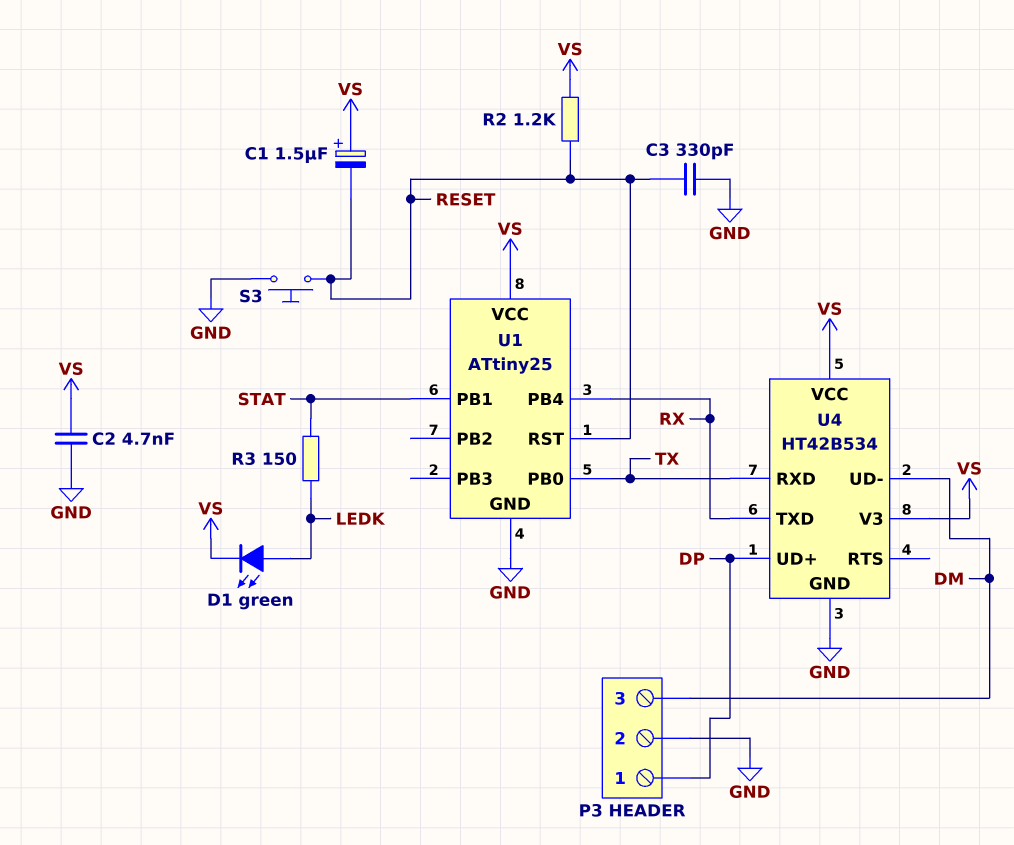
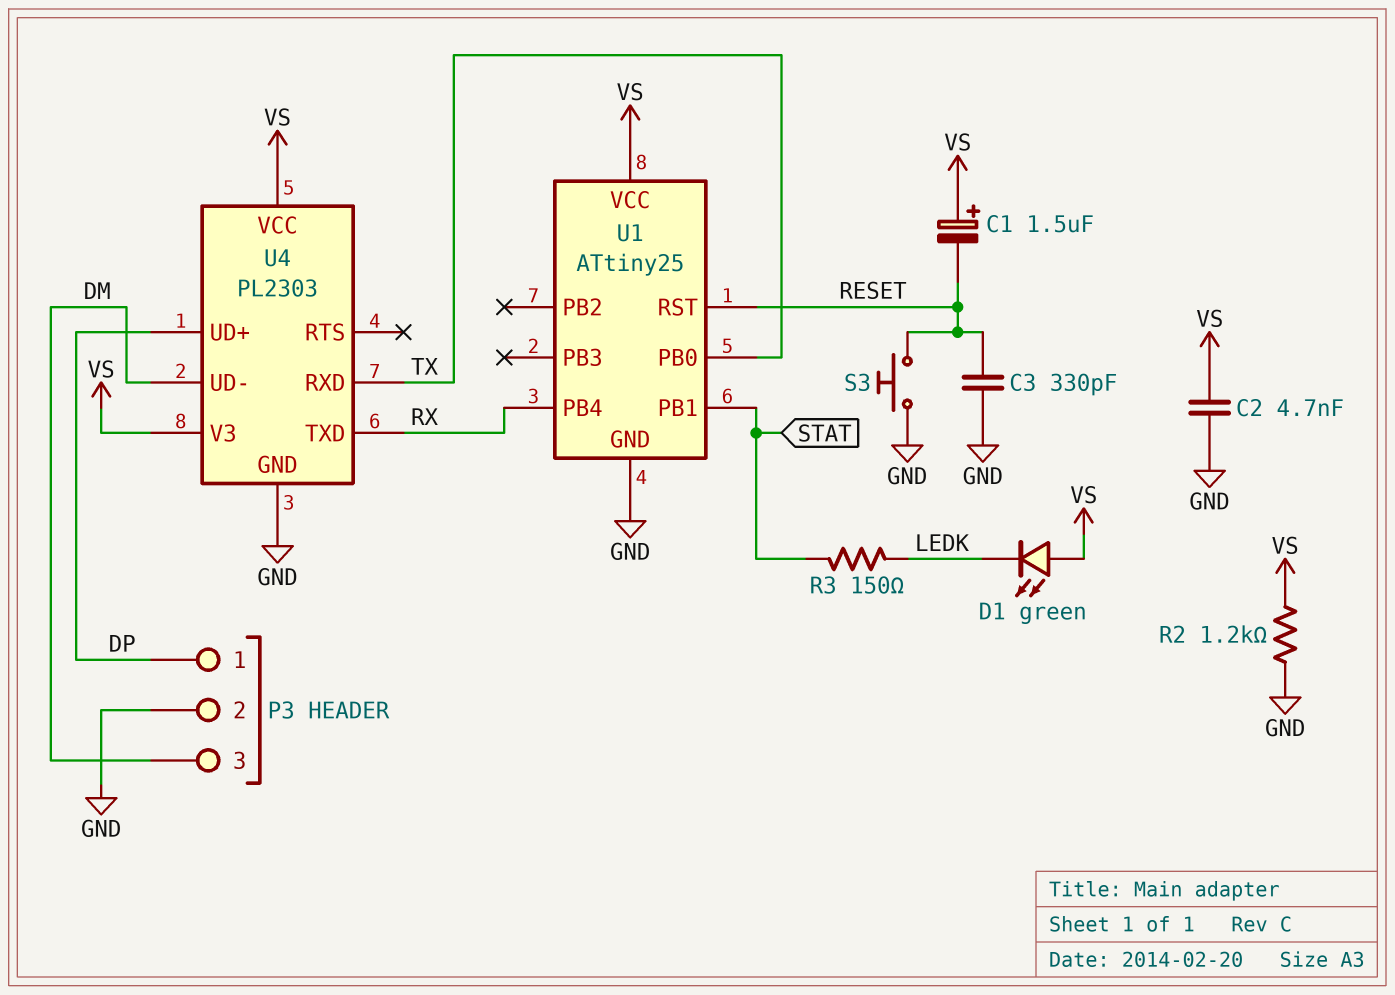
D1: LED green (A LEDK, K VS) -> LED green (A VS, K LEDK)
R2: 1.2k (RESET, VS) -> 1.2k (GND, VS)
U4: HT42B534 -> PL2303

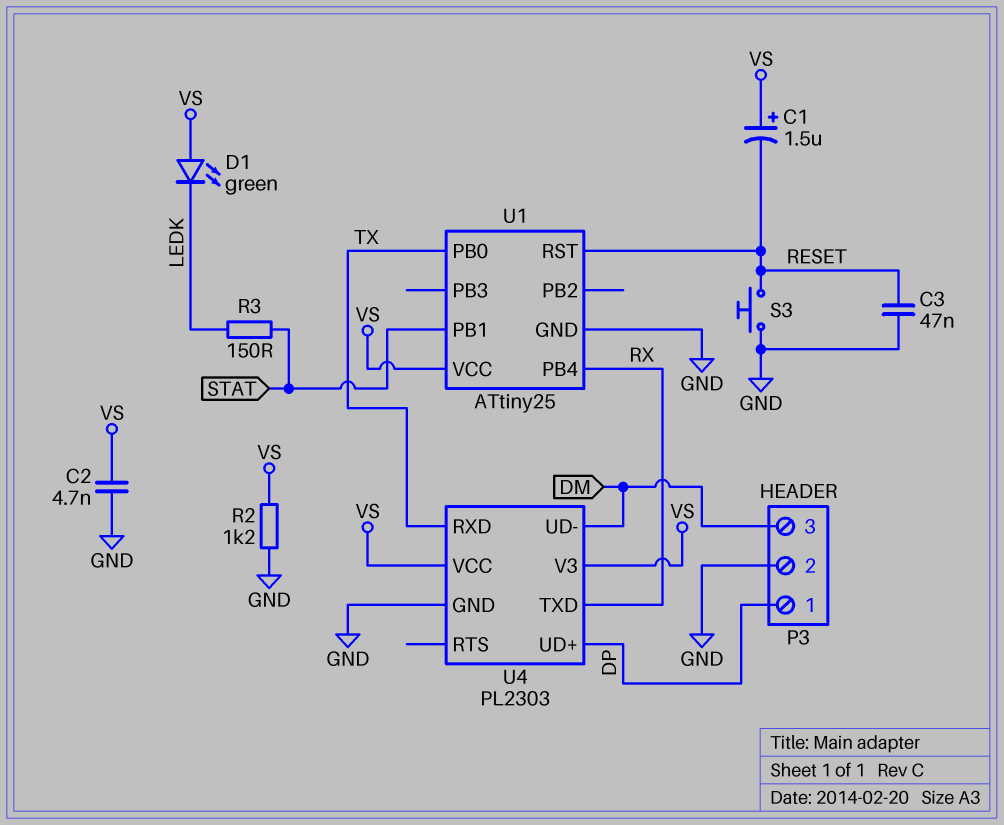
C3: 330pF (GND, RESET) -> 47nF (GND, RESET)

